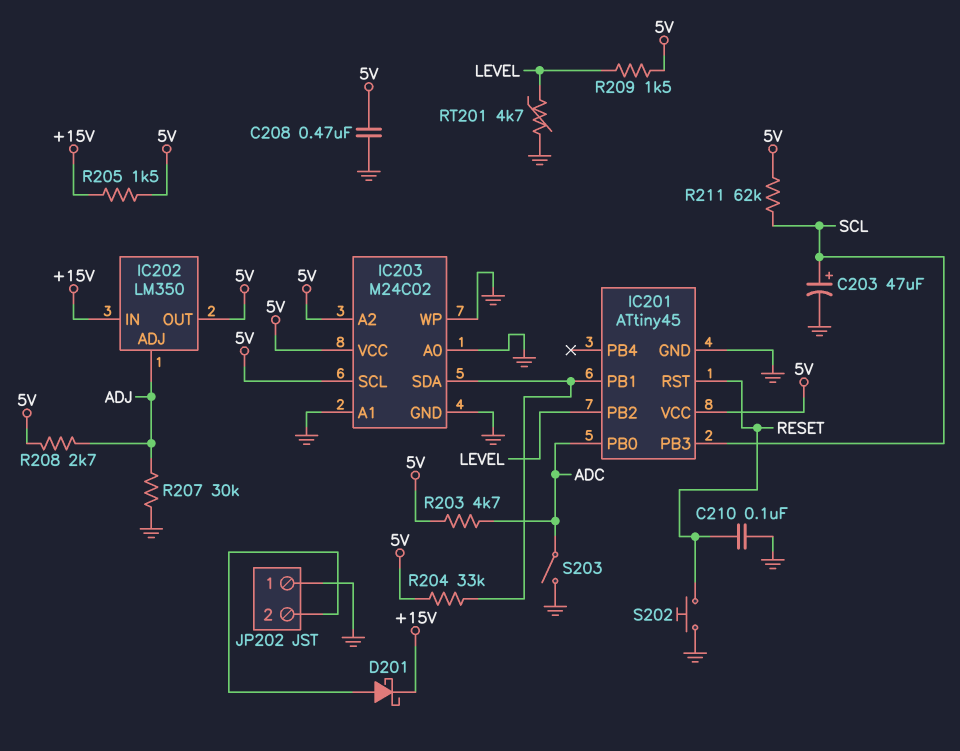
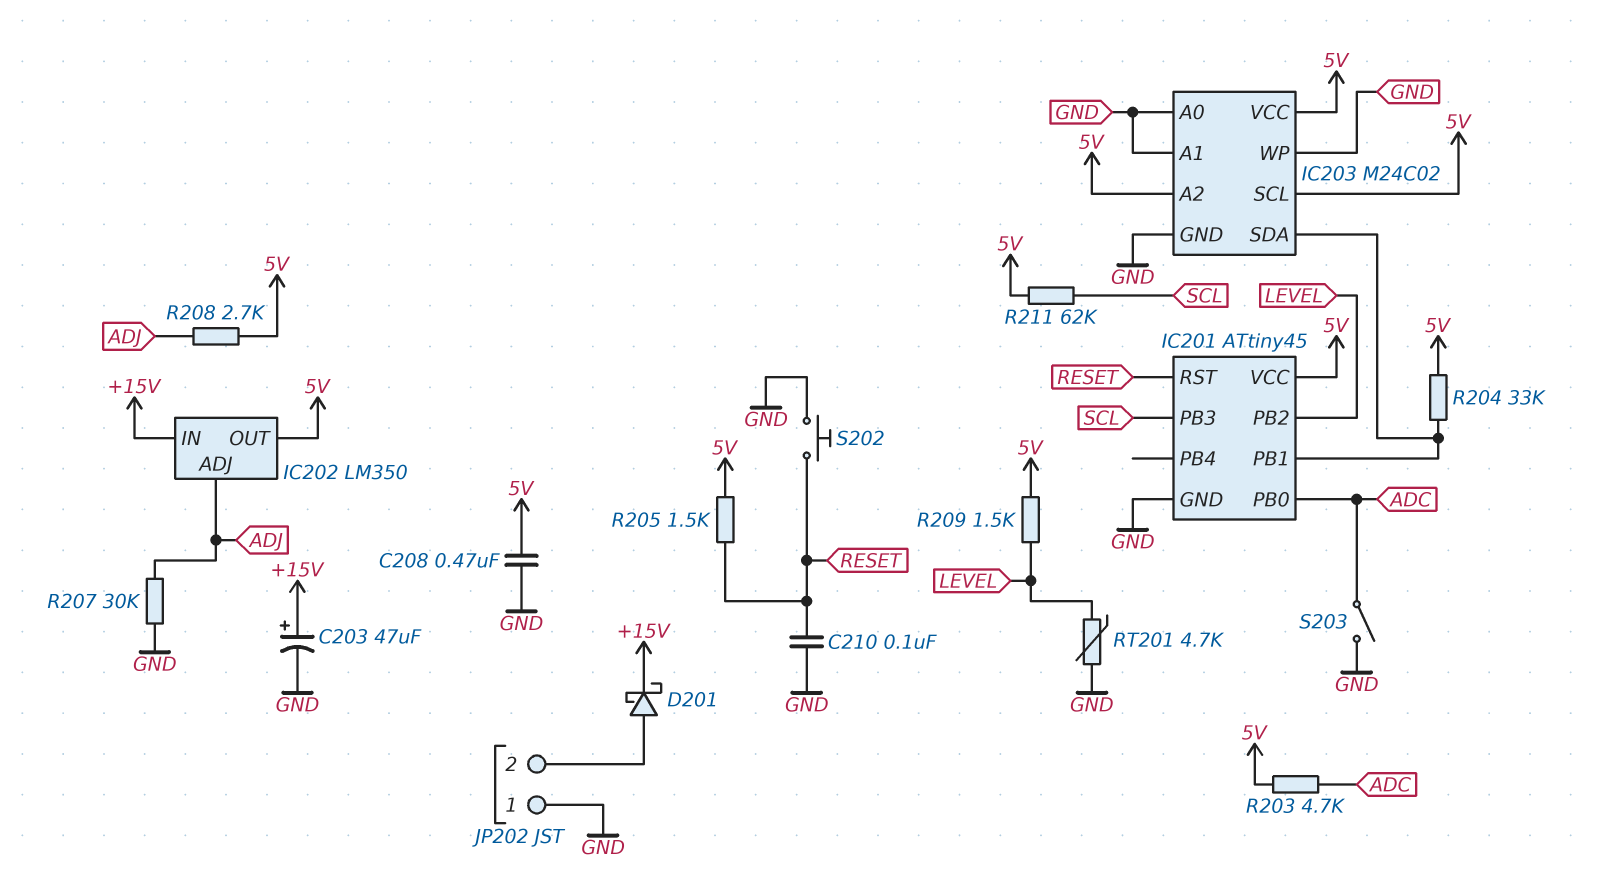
C203: 47uF (plus SCL, minus GND) -> 47uF (plus +15V, minus GND)
R205: 1.5k (+15V, 5V) -> 1.5k (5V, RESET)

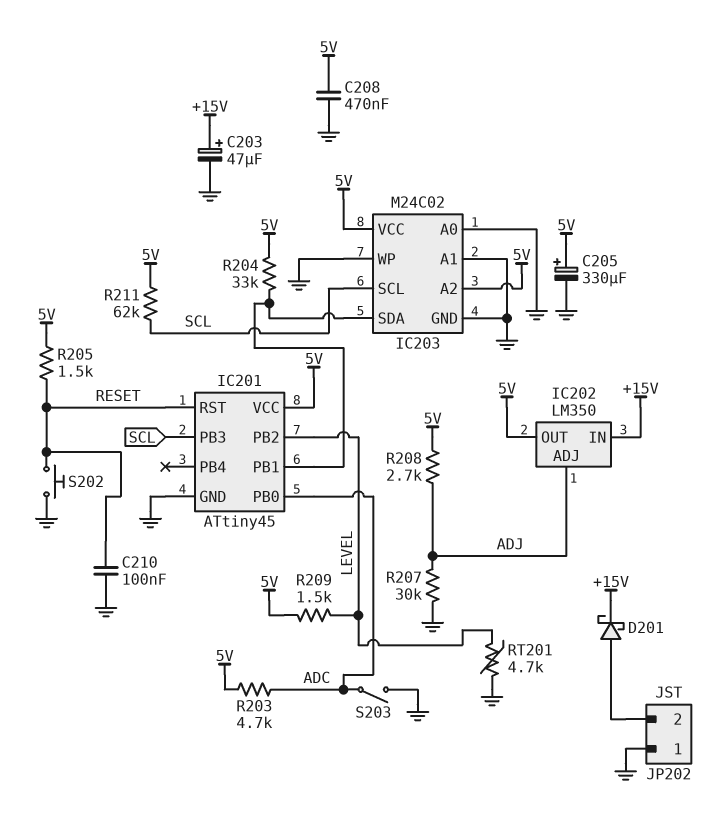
C205: none -> 330uF (plus 5V, minus GND)
IC203 pin SCL: 5V -> SCL

